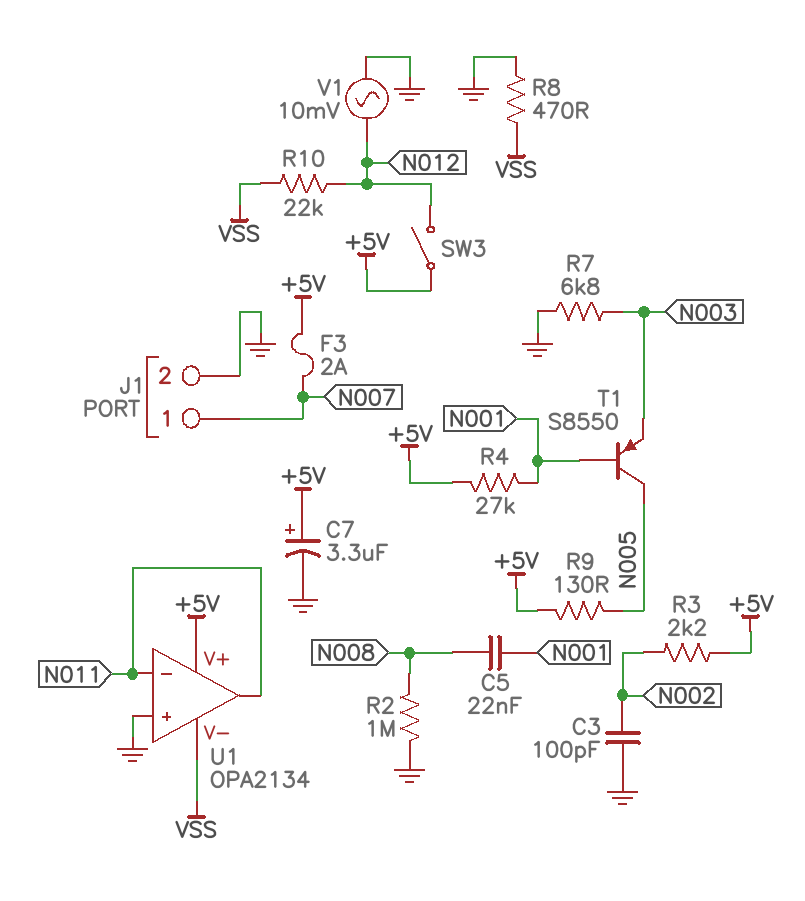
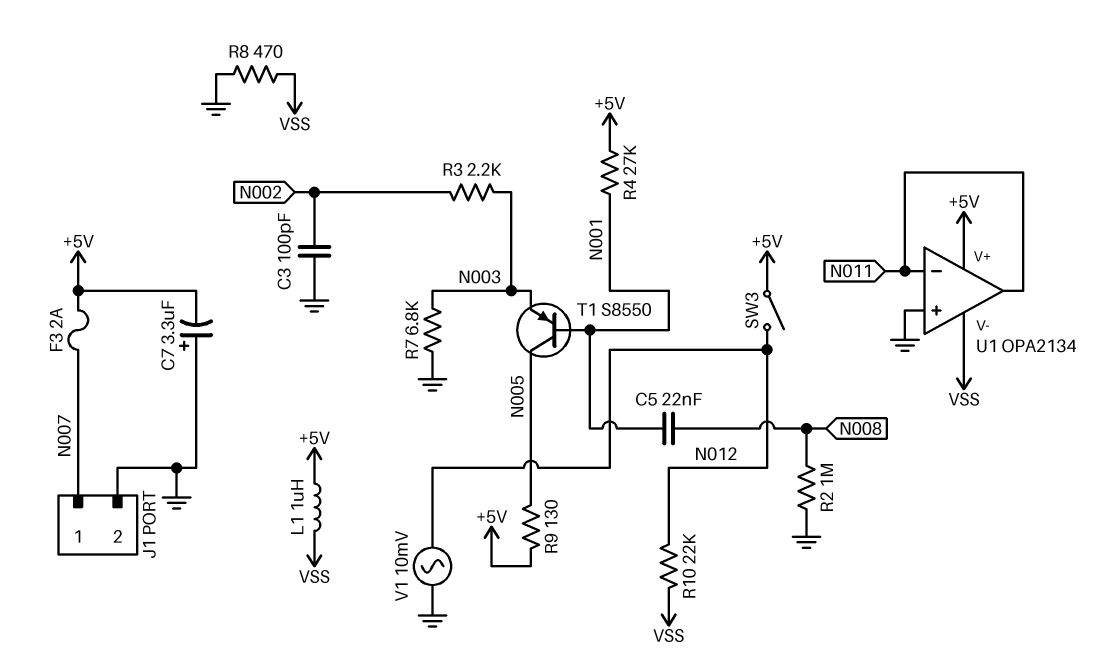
C7: 3.3uF (plus +5V, minus GND) -> 3.3uF (plus GND, minus +5V)
L1: none -> 1uH (+5V, VSS)
R3: 2.2k (+5V, N002) -> 2.2k (N002, N003)

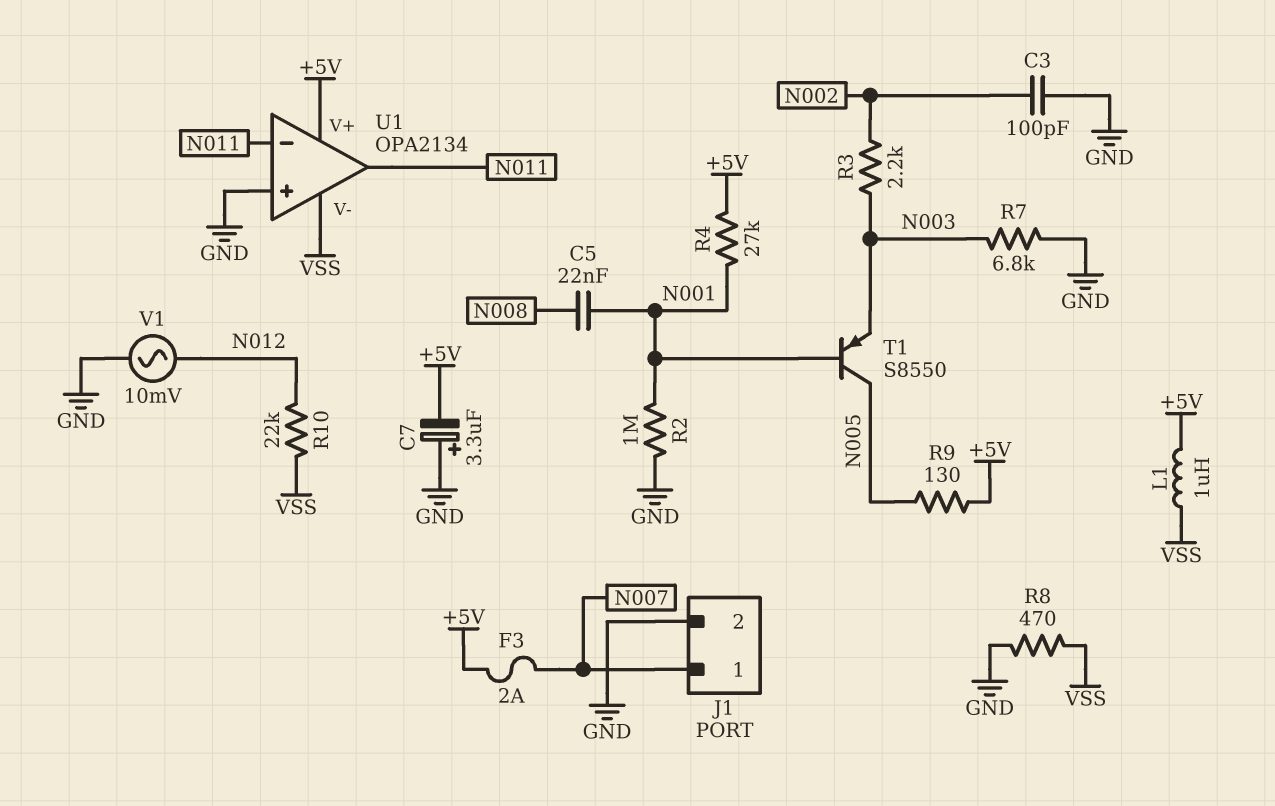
R2: 1M (GND, N008) -> 1M (GND, N001)
SW3: switch (+5V, N012) -> none

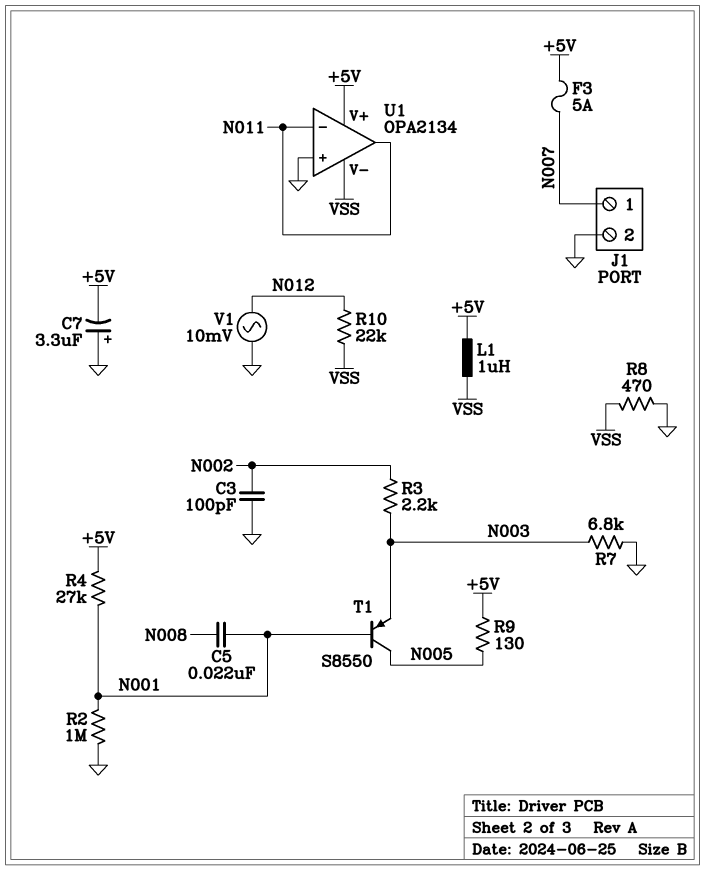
F3: 2A (+5V, N007) -> 5A (+5V, N007)

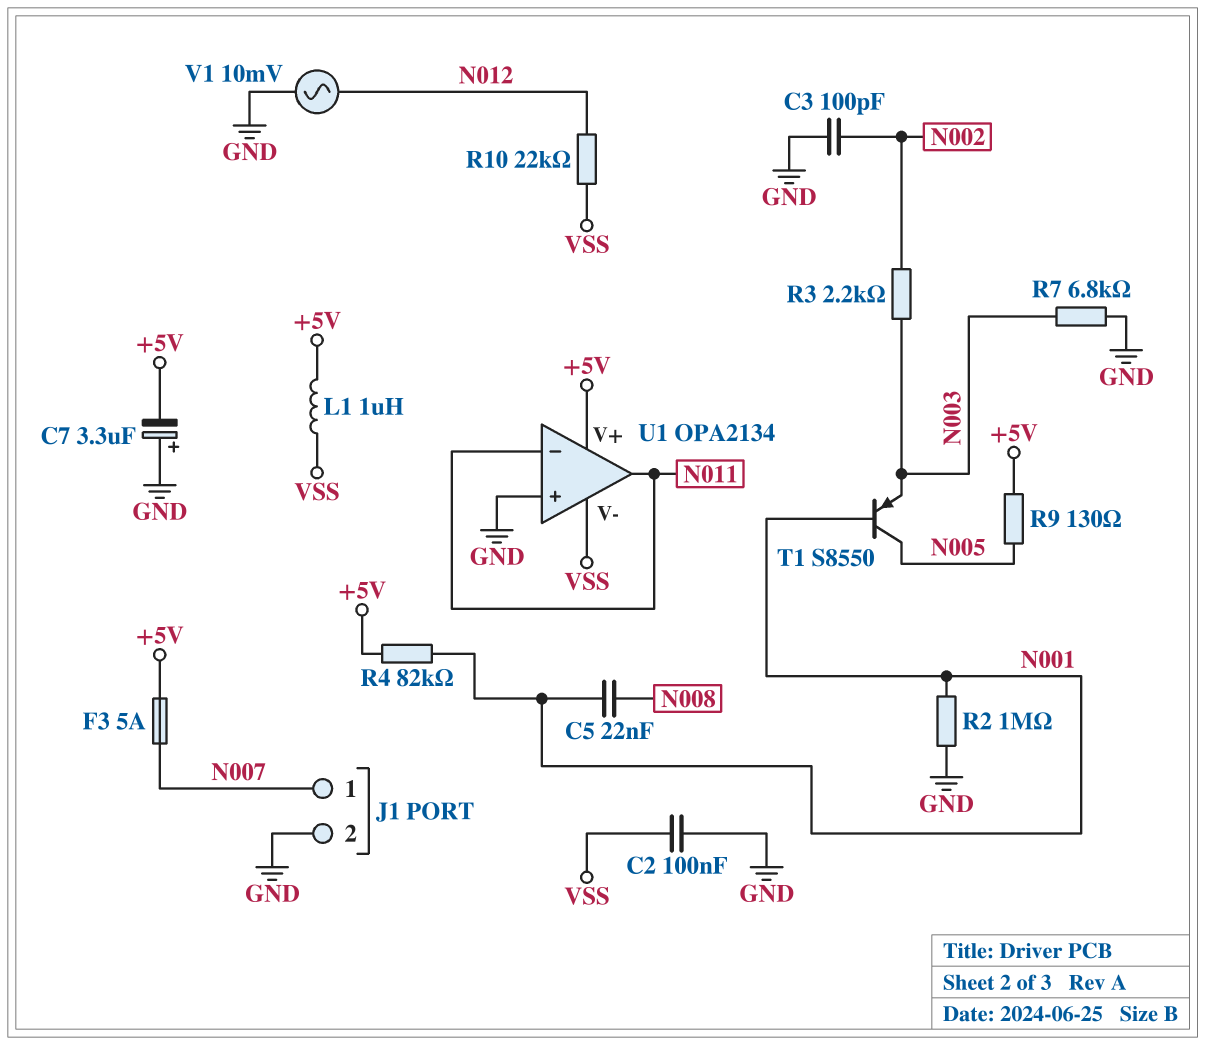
C2: none -> 100nF (GND, VSS)
R4: 27k (+5V, N001) -> 82k (+5V, N001)
R8: 470 (GND, VSS) -> none

